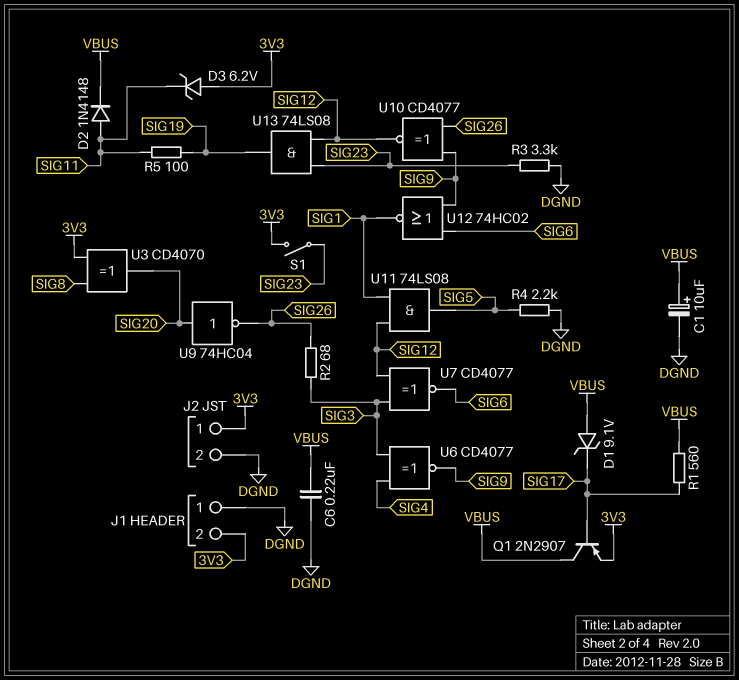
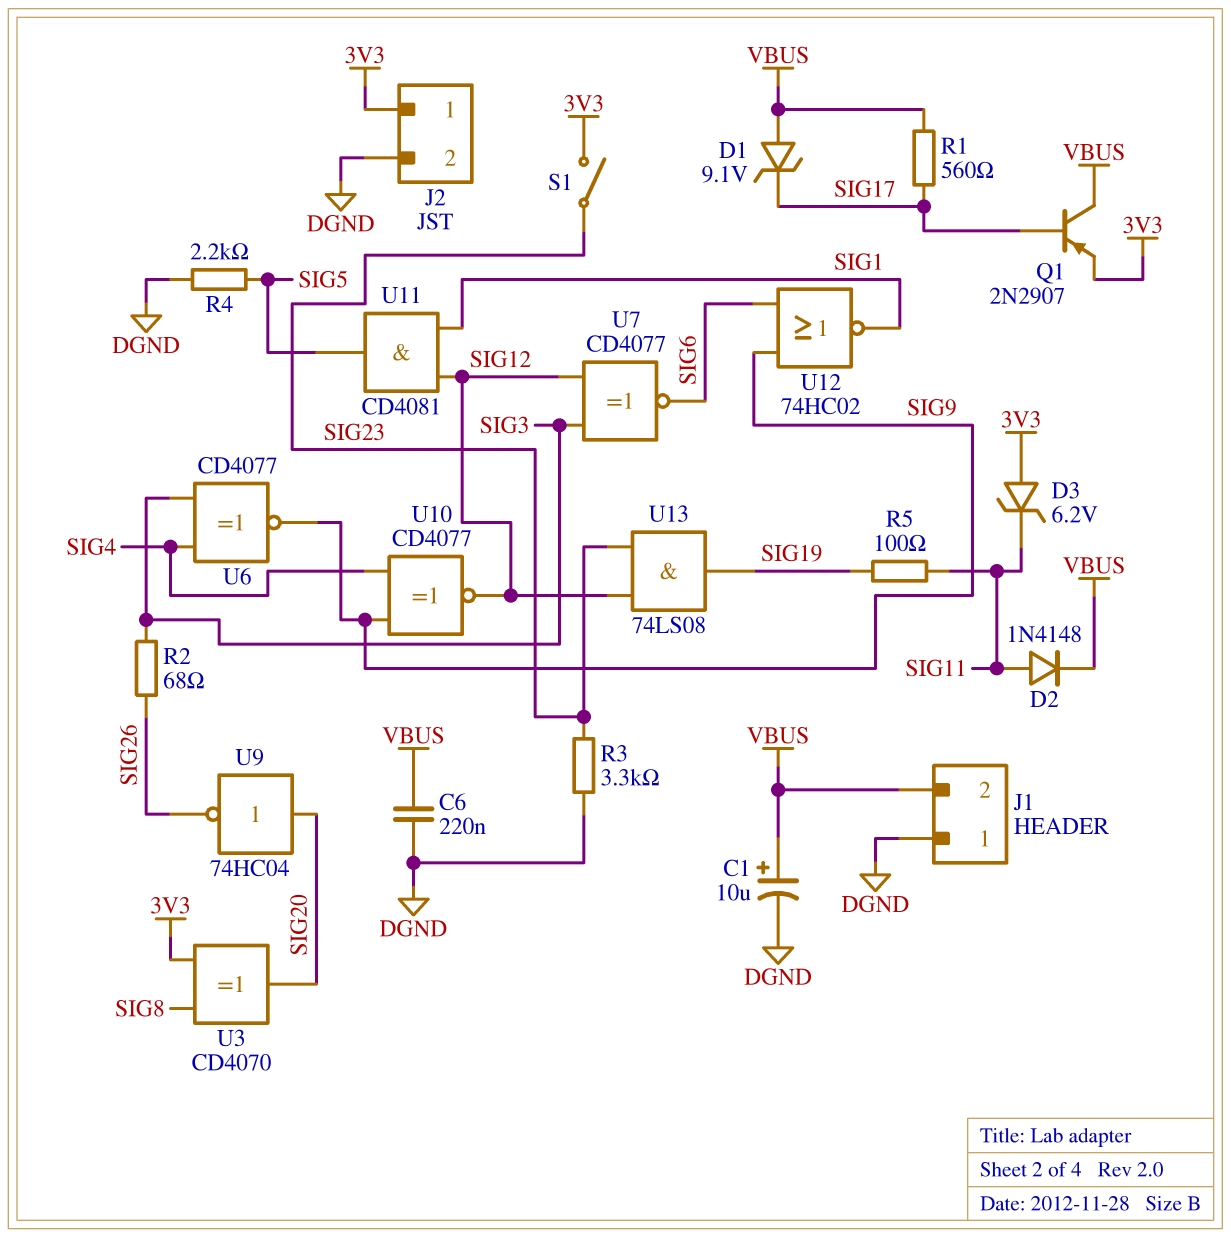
J1 pin 2: 3V3 -> VBUS
U10: XNOR CD4077 (in SIG9, in SIG26, out SIG12) -> XNOR CD4077 (in SIG4, in SIG9, out SIG12)
U11: AND 74LS08 (in SIG1, in SIG12, out SIG5) -> AND CD4081 (in SIG1, in SIG12, out SIG5)

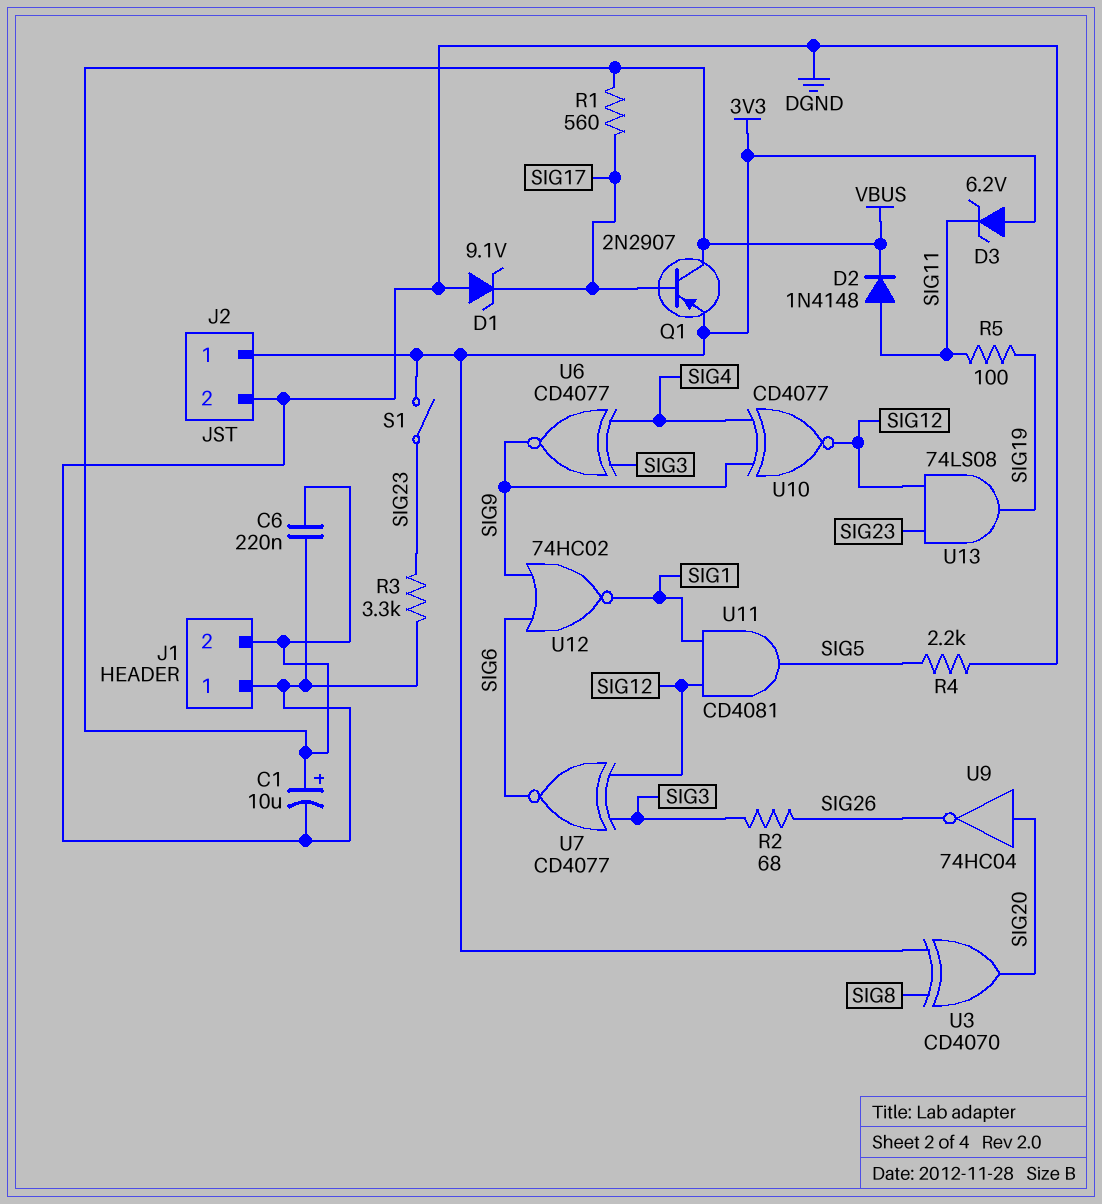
D1: zener 9.1V (A VBUS, K SIG17) -> zener 9.1V (A DGND, K SIG17)

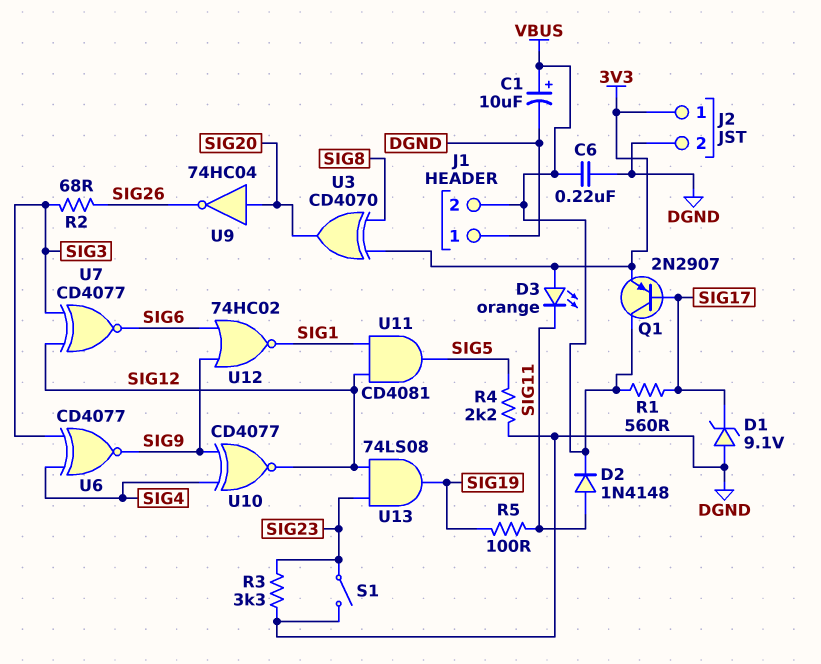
D3: zener 6.2V (A 3V3, K SIG11) -> LED orange (A 3V3, K SIG11)
S1: switch (3V3, SIG23) -> switch (DGND, SIG23)

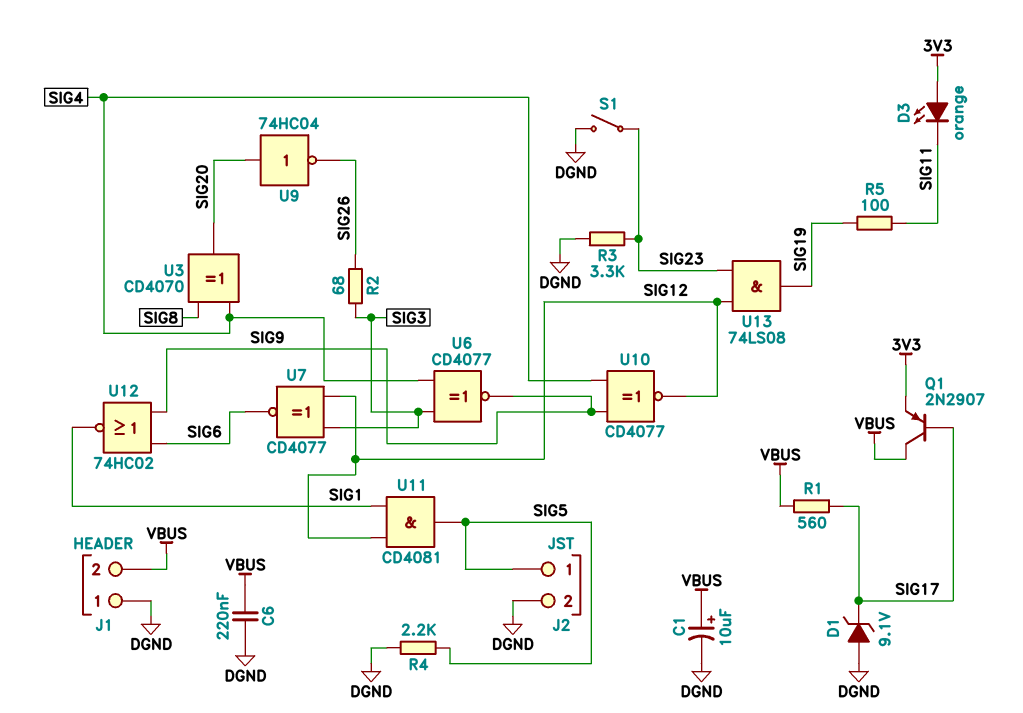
D2: diode 1N4148 (A SIG11, K VBUS) -> none
J2 pin 1: 3V3 -> SIG5
U3: XOR CD4070 (in 3V3, in SIG8, out SIG20) -> XOR CD4070 (in SIG4, in SIG8, out SIG20)

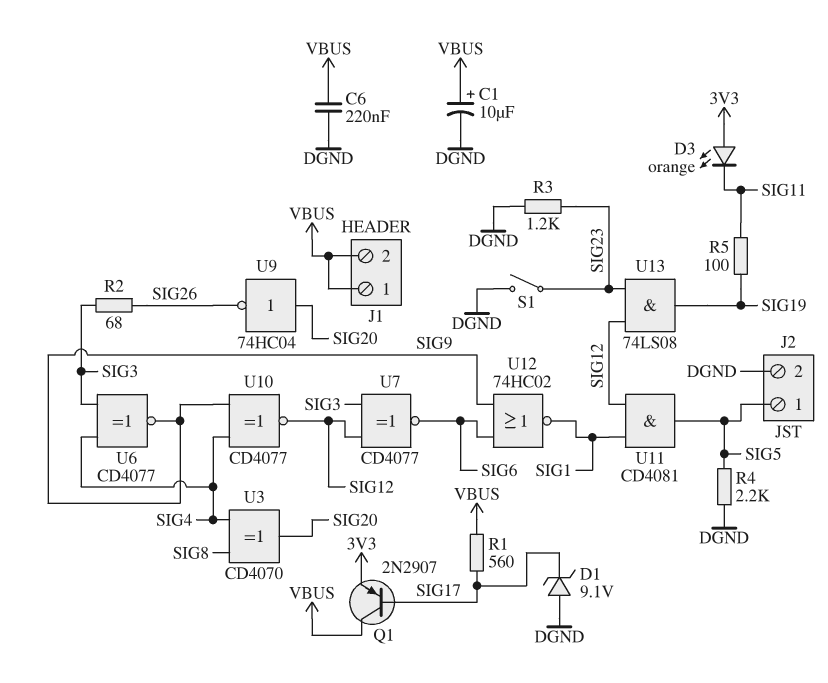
J1 pin 1: DGND -> VBUS
R3: 3.3k (DGND, SIG23) -> 1.2k (DGND, SIG23)

